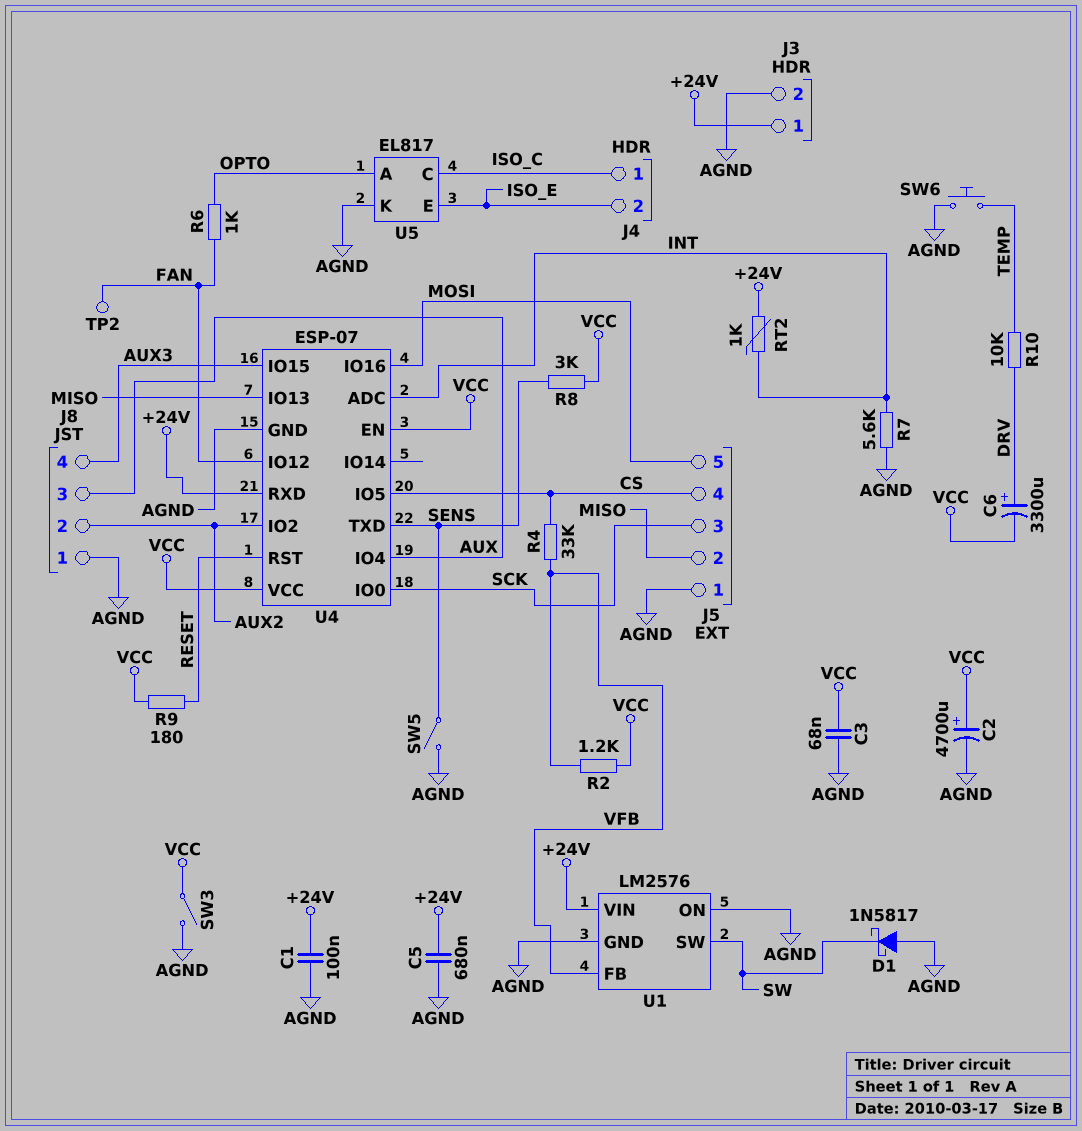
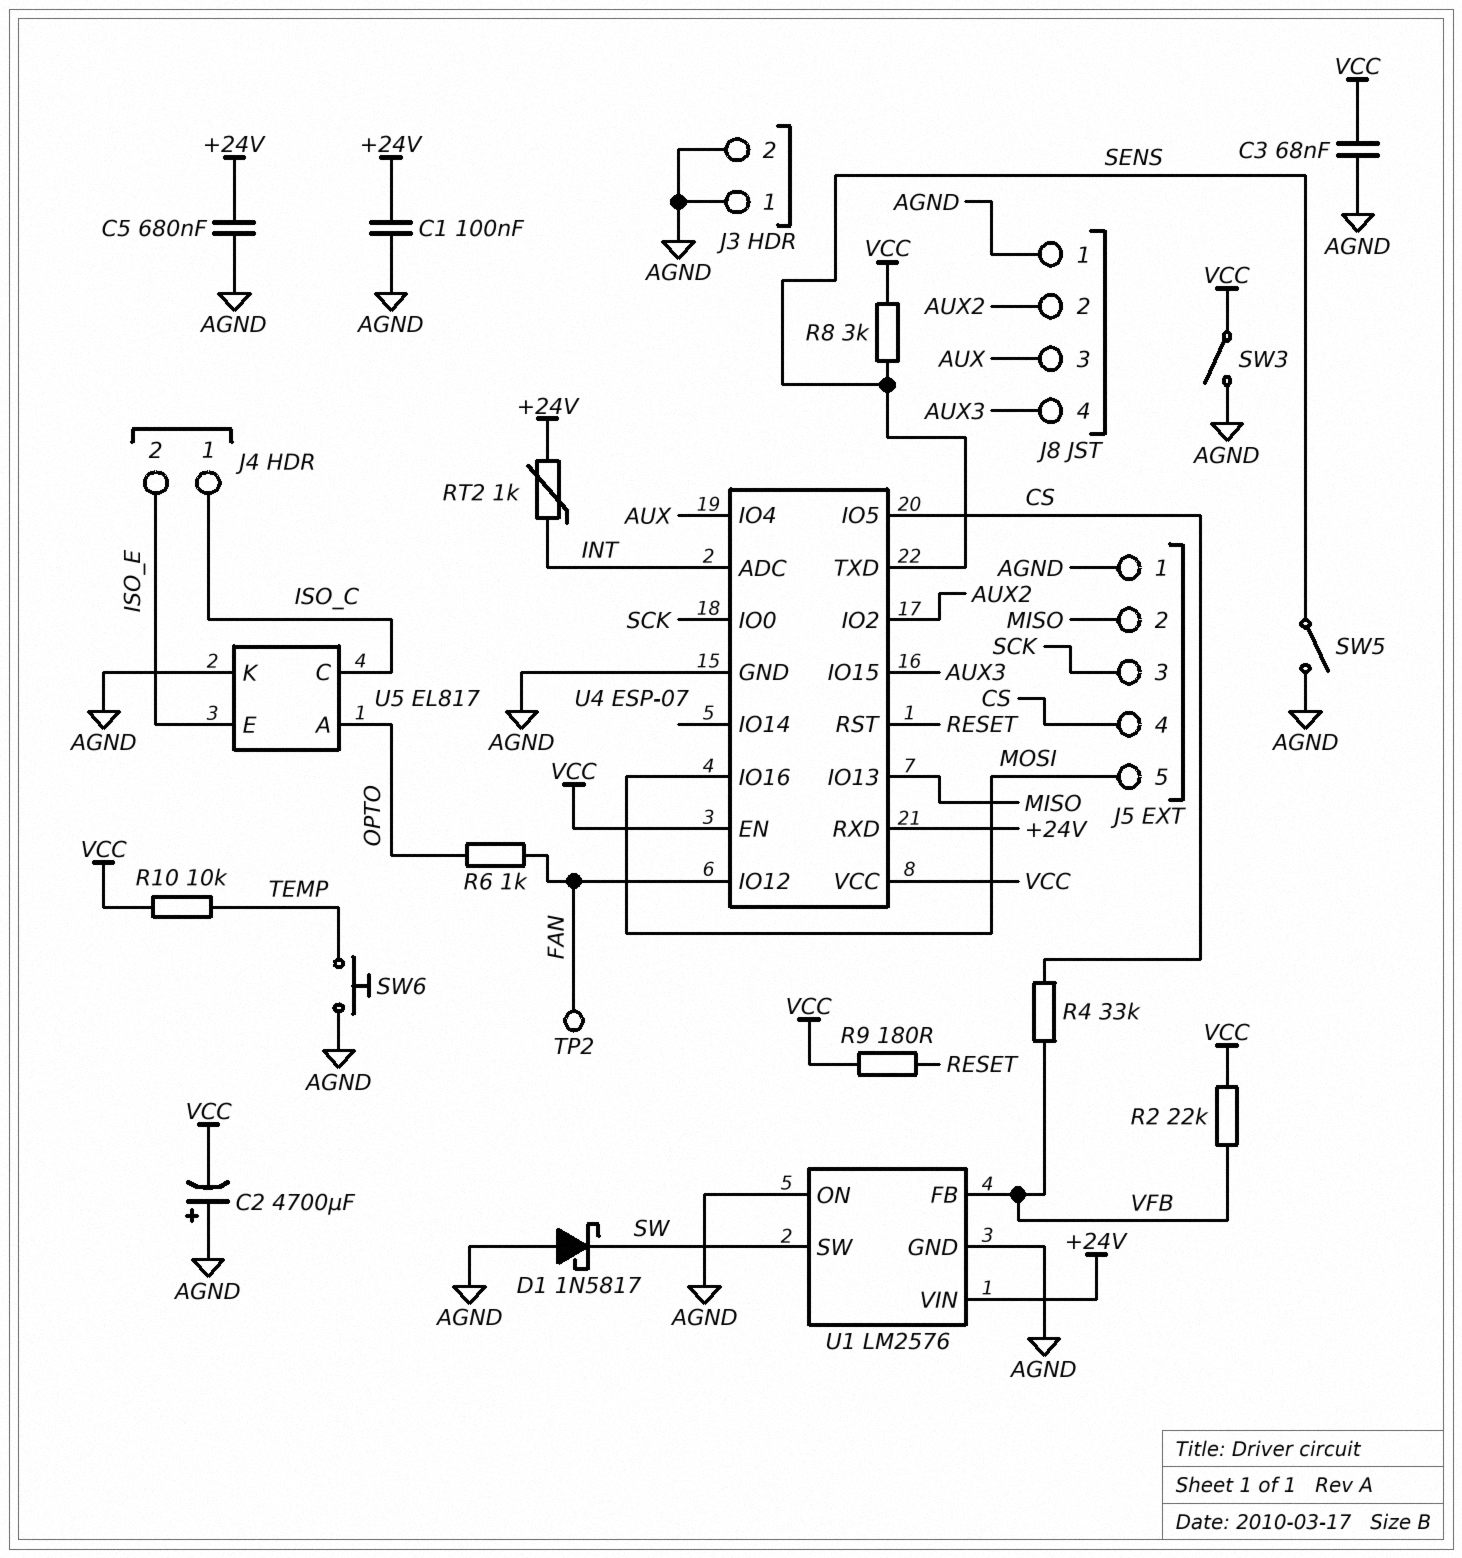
C2: 4700uF (plus VCC, minus AGND) -> 4700uF (plus AGND, minus VCC)
C6: 3300uF (plus DRV, minus VCC) -> none
J3 pin 1: +24V -> AGND
R2: 1.2k (VCC, VFB) -> 22k (VCC, VFB)
R7: 5.6k (AGND, INT) -> none
R10: 10k (DRV, TEMP) -> 10k (TEMP, VCC)

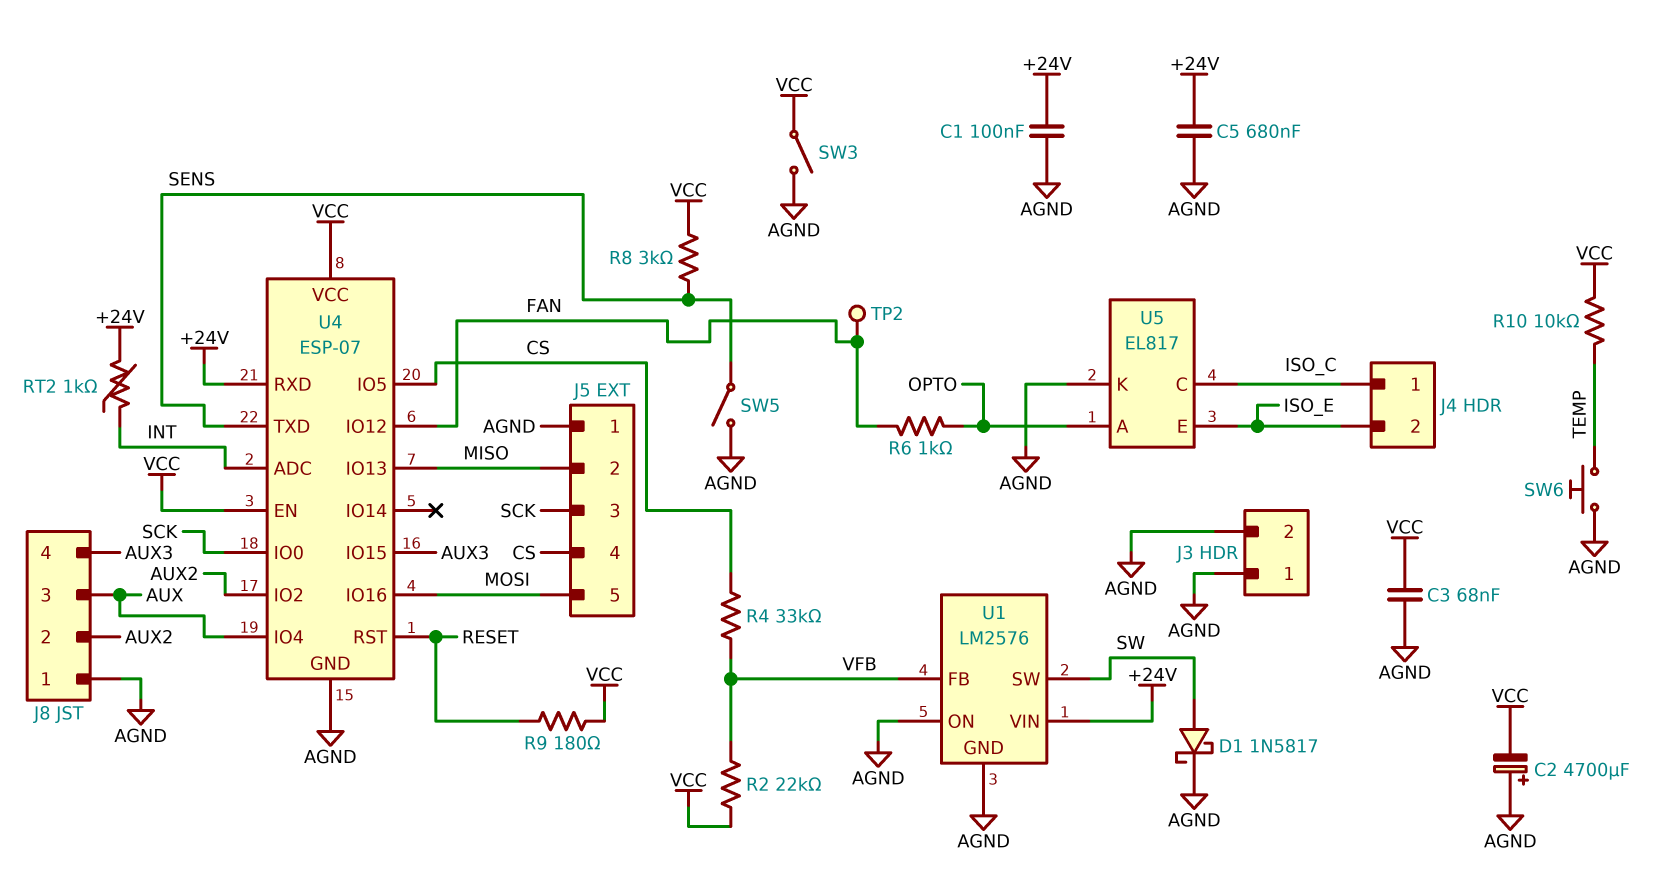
D1: schottky 1N5817 (A AGND, K SW) -> schottky 1N5817 (A SW, K AGND)

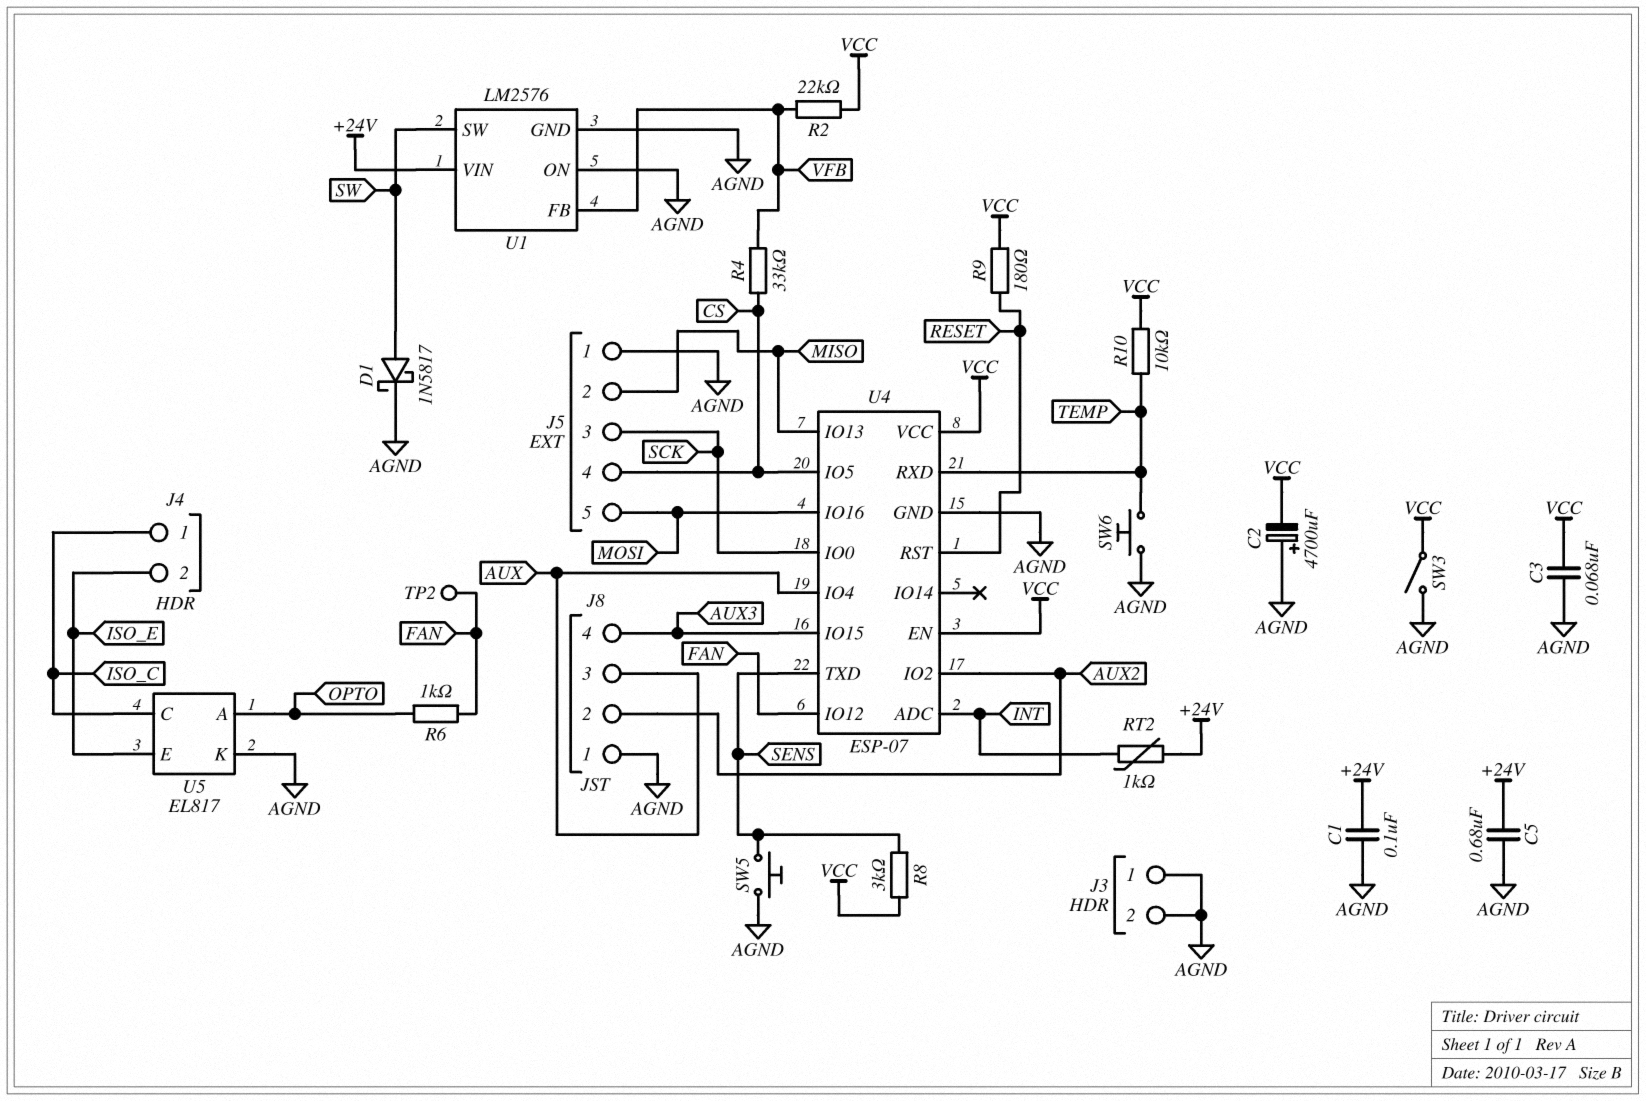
SW5: switch (AGND, SENS) -> button (AGND, SENS)
U4 pin RXD: +24V -> TEMP

